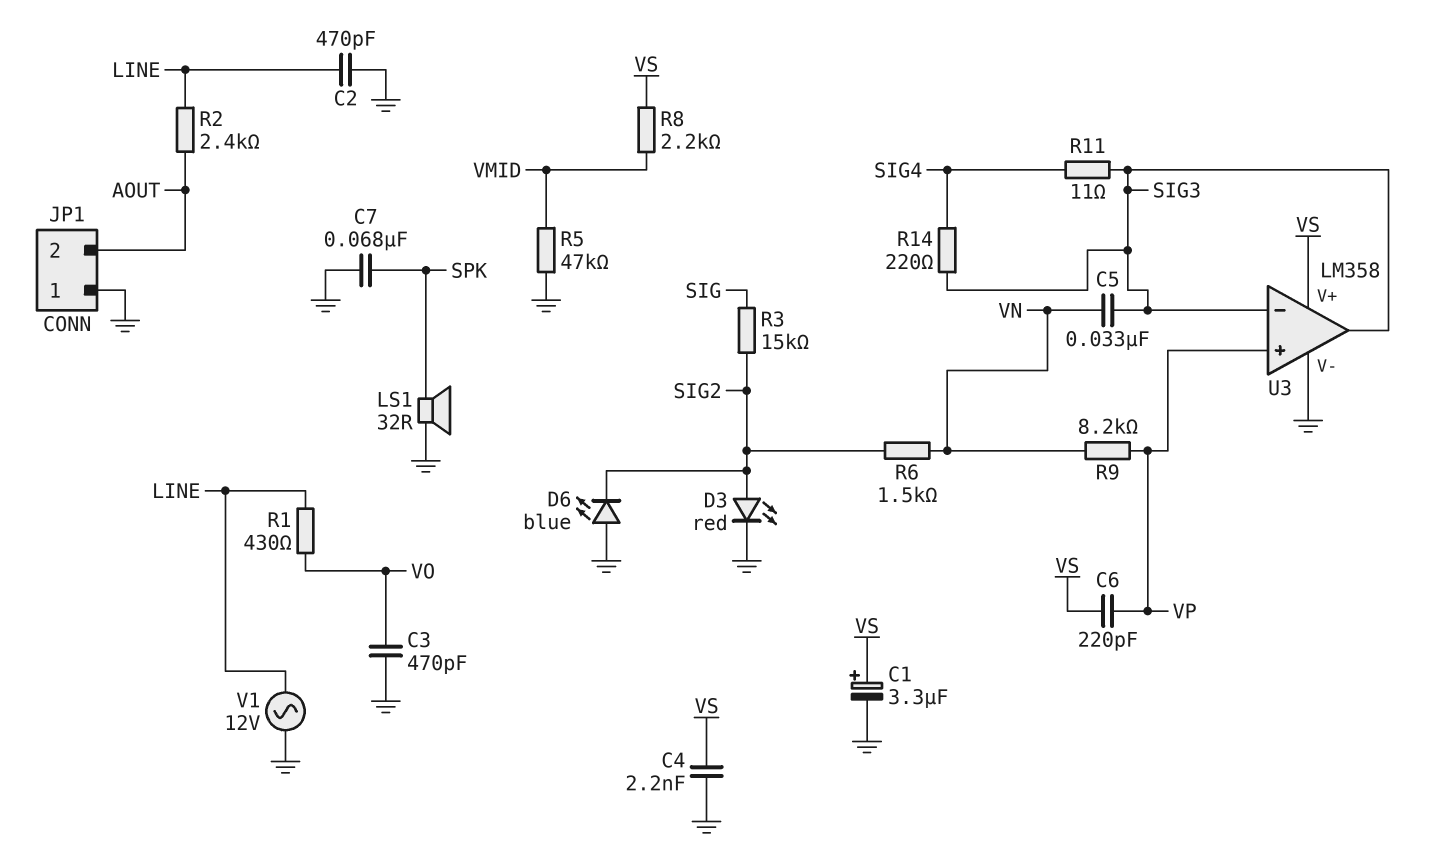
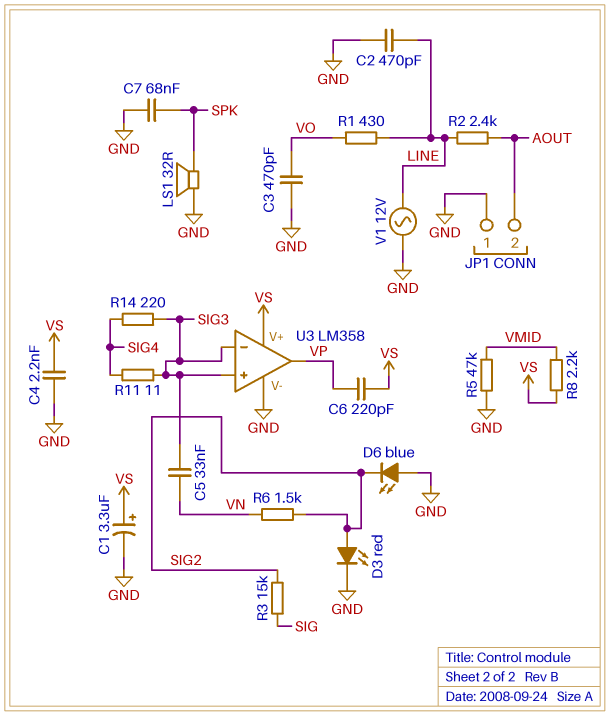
R9: 8.2k (VN, VP) -> none
U3 pin in+: VP -> SIG3
U3 pin out: SIG3 -> VP

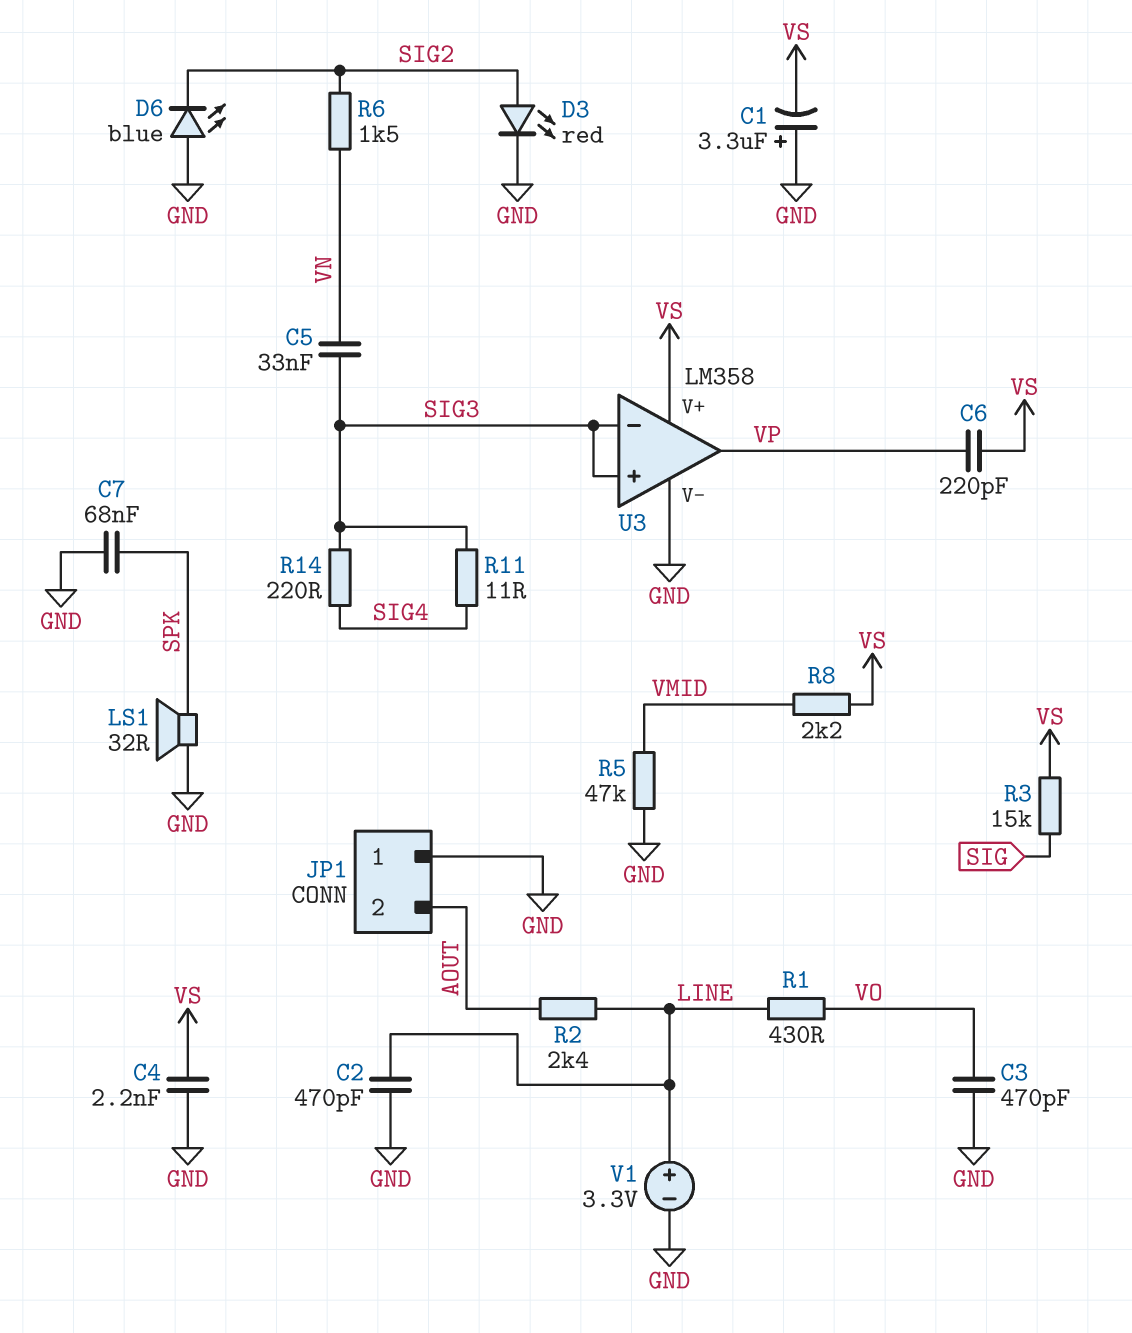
C1: 3.3uF (plus VS, minus GND) -> 3.3uF (plus GND, minus VS)
R3: 15k (SIG, SIG2) -> 15k (SIG, VS)
V1: AC 12V (GND, LINE) -> 3.3V (plus LINE, minus GND)

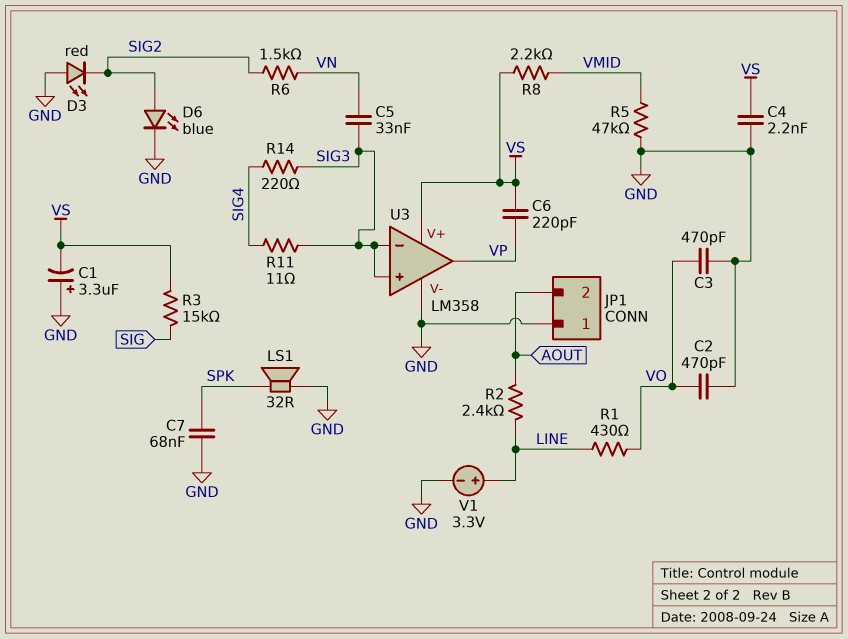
C2: 470pF (GND, LINE) -> 470pF (GND, VO)
D3: LED red (A SIG2, K GND) -> LED red (A GND, K SIG2)
D6: LED blue (A GND, K SIG2) -> LED blue (A SIG2, K GND)

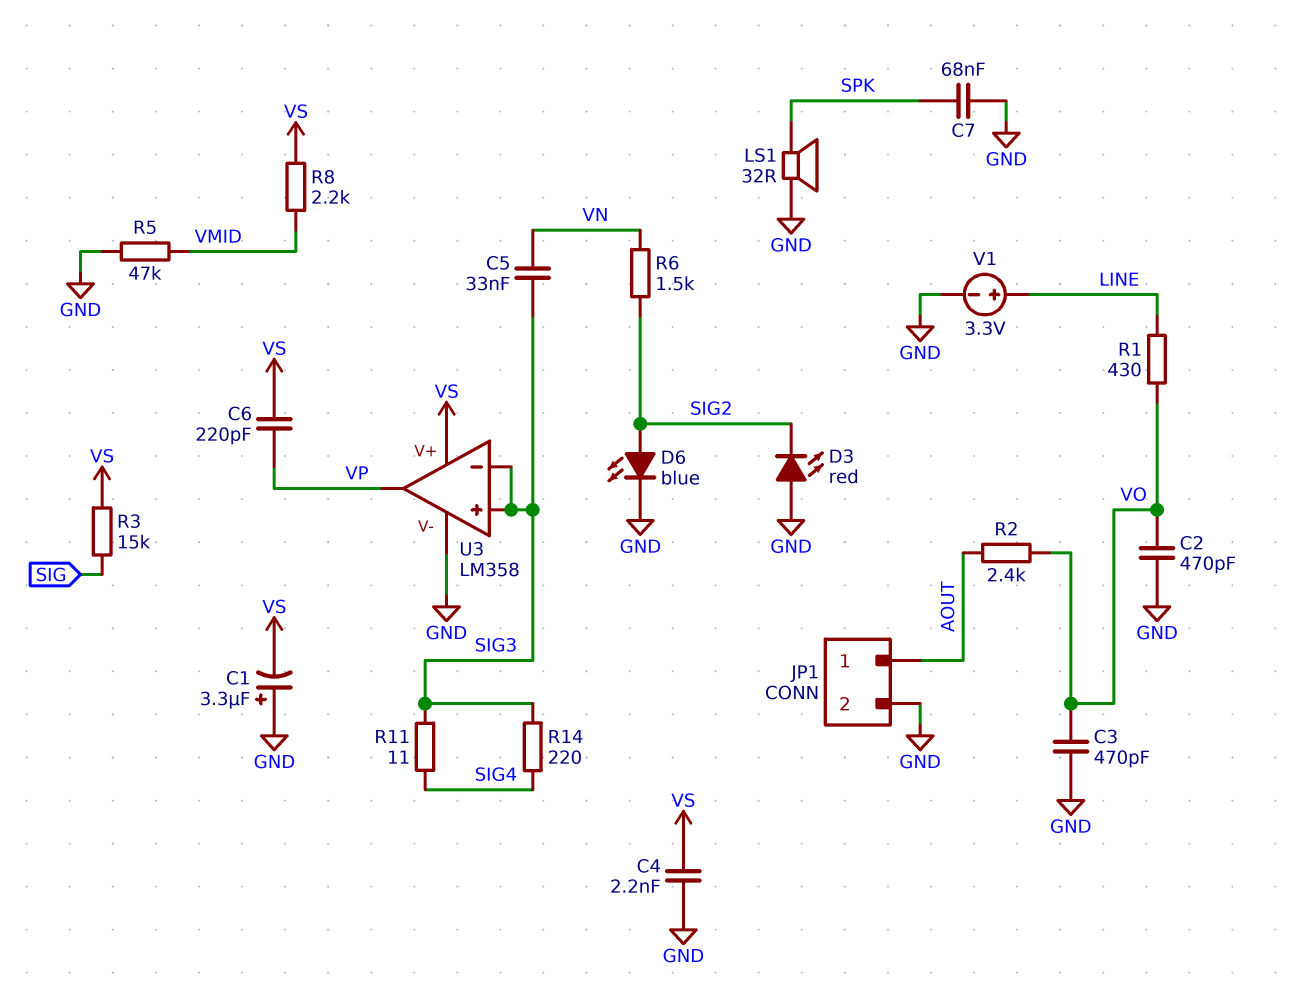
JP1 pin 1: GND -> AOUT
JP1 pin 2: AOUT -> GND
R2: 2.4k (AOUT, LINE) -> 2.4k (AOUT, VO)

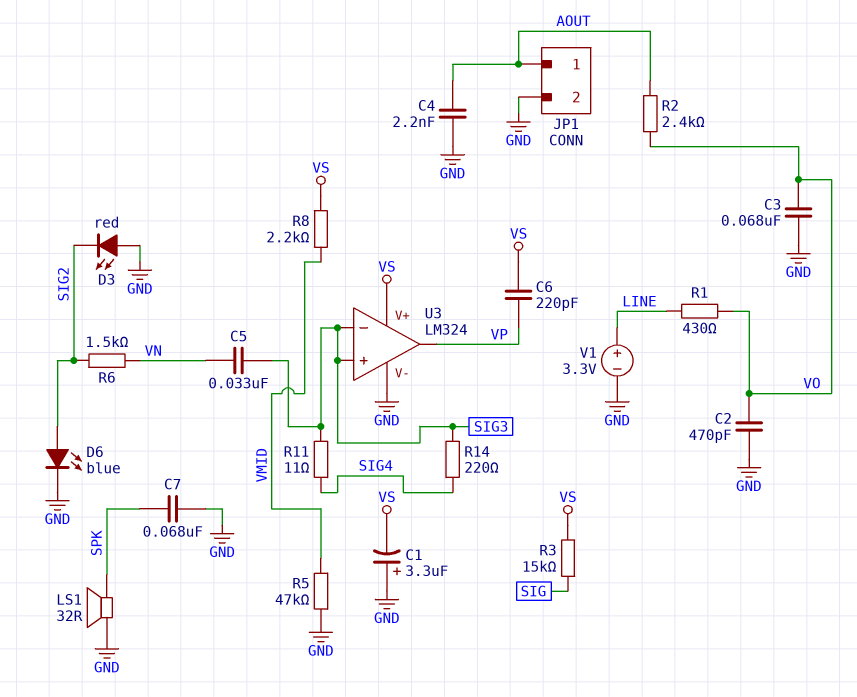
C3: 470pF (GND, VO) -> 68nF (GND, VO)
C4: 2.2nF (GND, VS) -> 2.2nF (AOUT, GND)
U3: LM358 -> LM324

